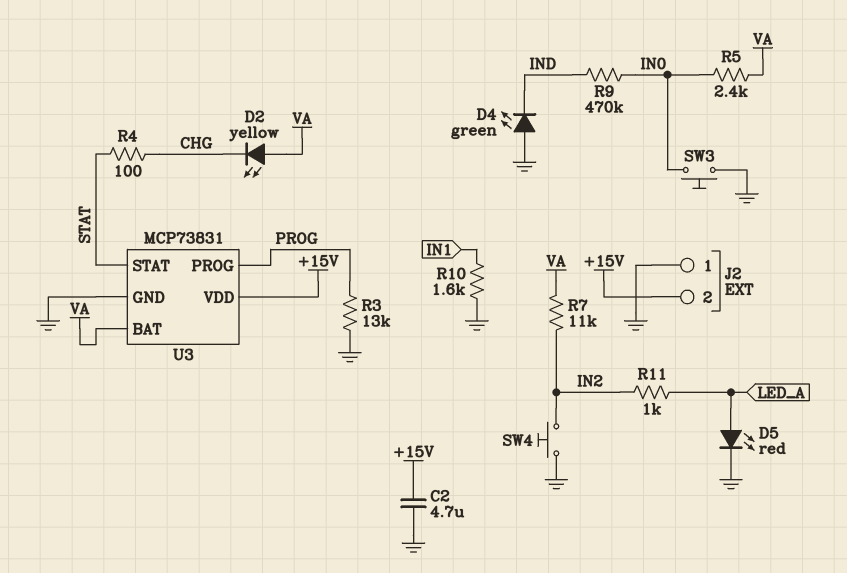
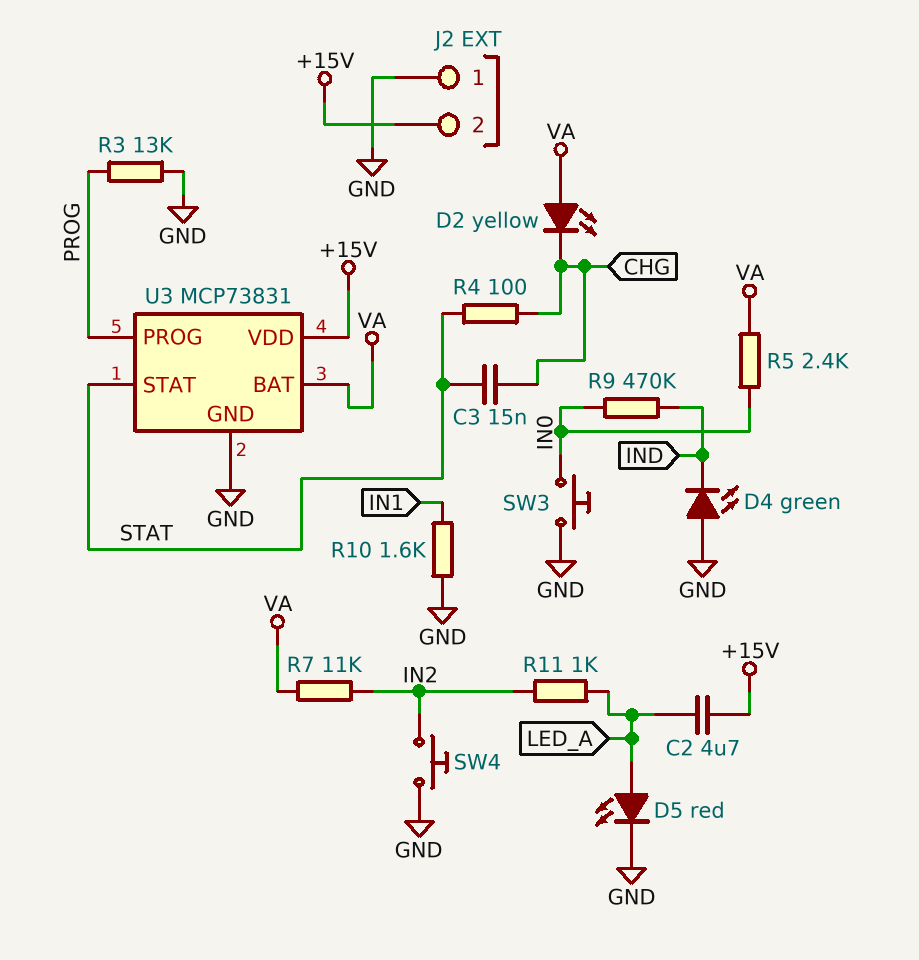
C2: 4.7uF (+15V, GND) -> 4.7uF (+15V, LED_A)
C3: none -> 15nF (CHG, STAT)

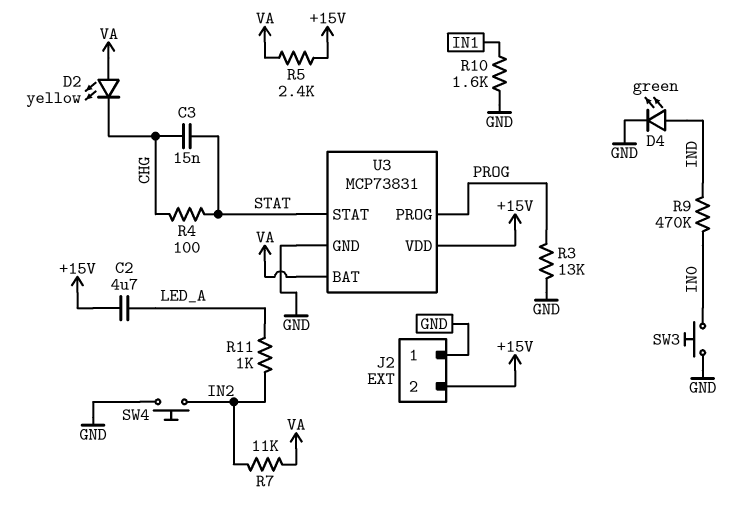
D4: LED green (A GND, K IND) -> LED green (A IND, K GND)
D5: LED red (A LED_A, K GND) -> none
R5: 2.4k (IN0, VA) -> 2.4k (+15V, VA)

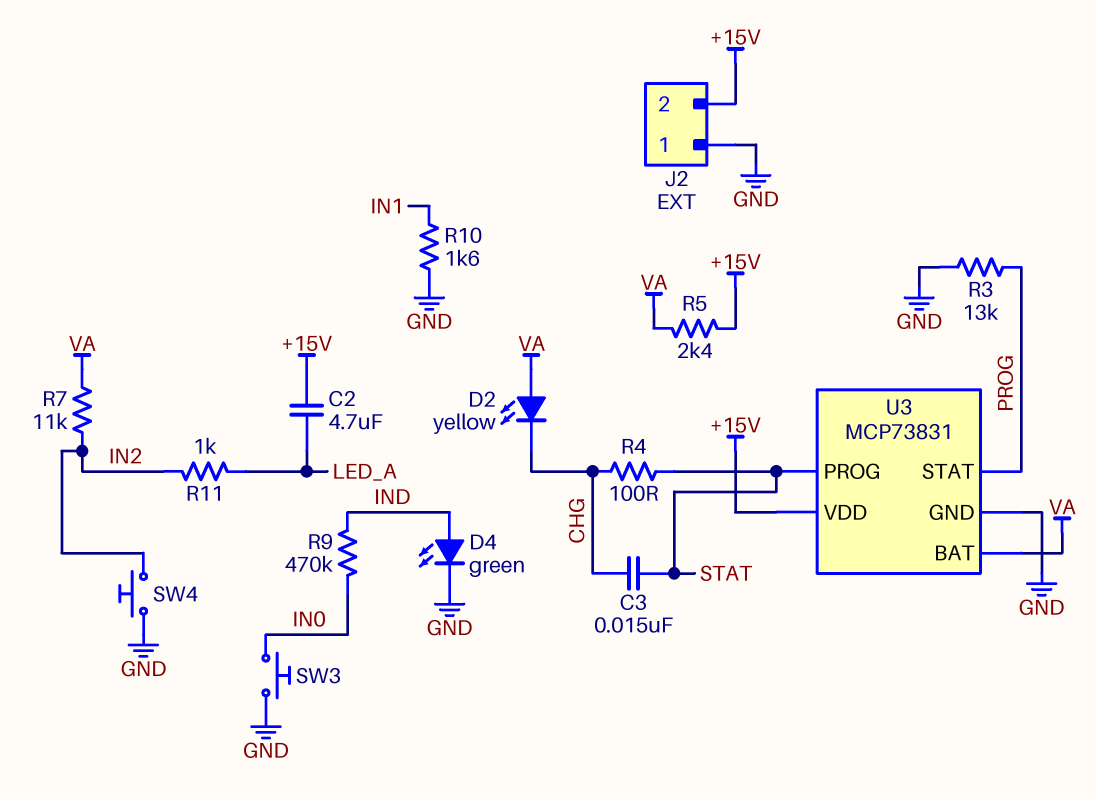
U3 pin PROG: PROG -> STAT
U3 pin STAT: STAT -> PROG

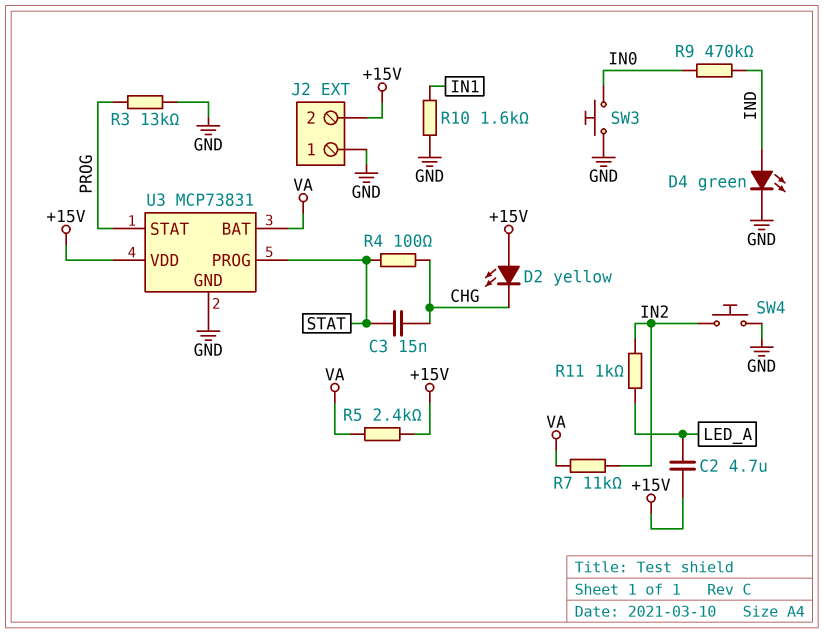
D2: LED yellow (A VA, K CHG) -> LED yellow (A +15V, K CHG)

